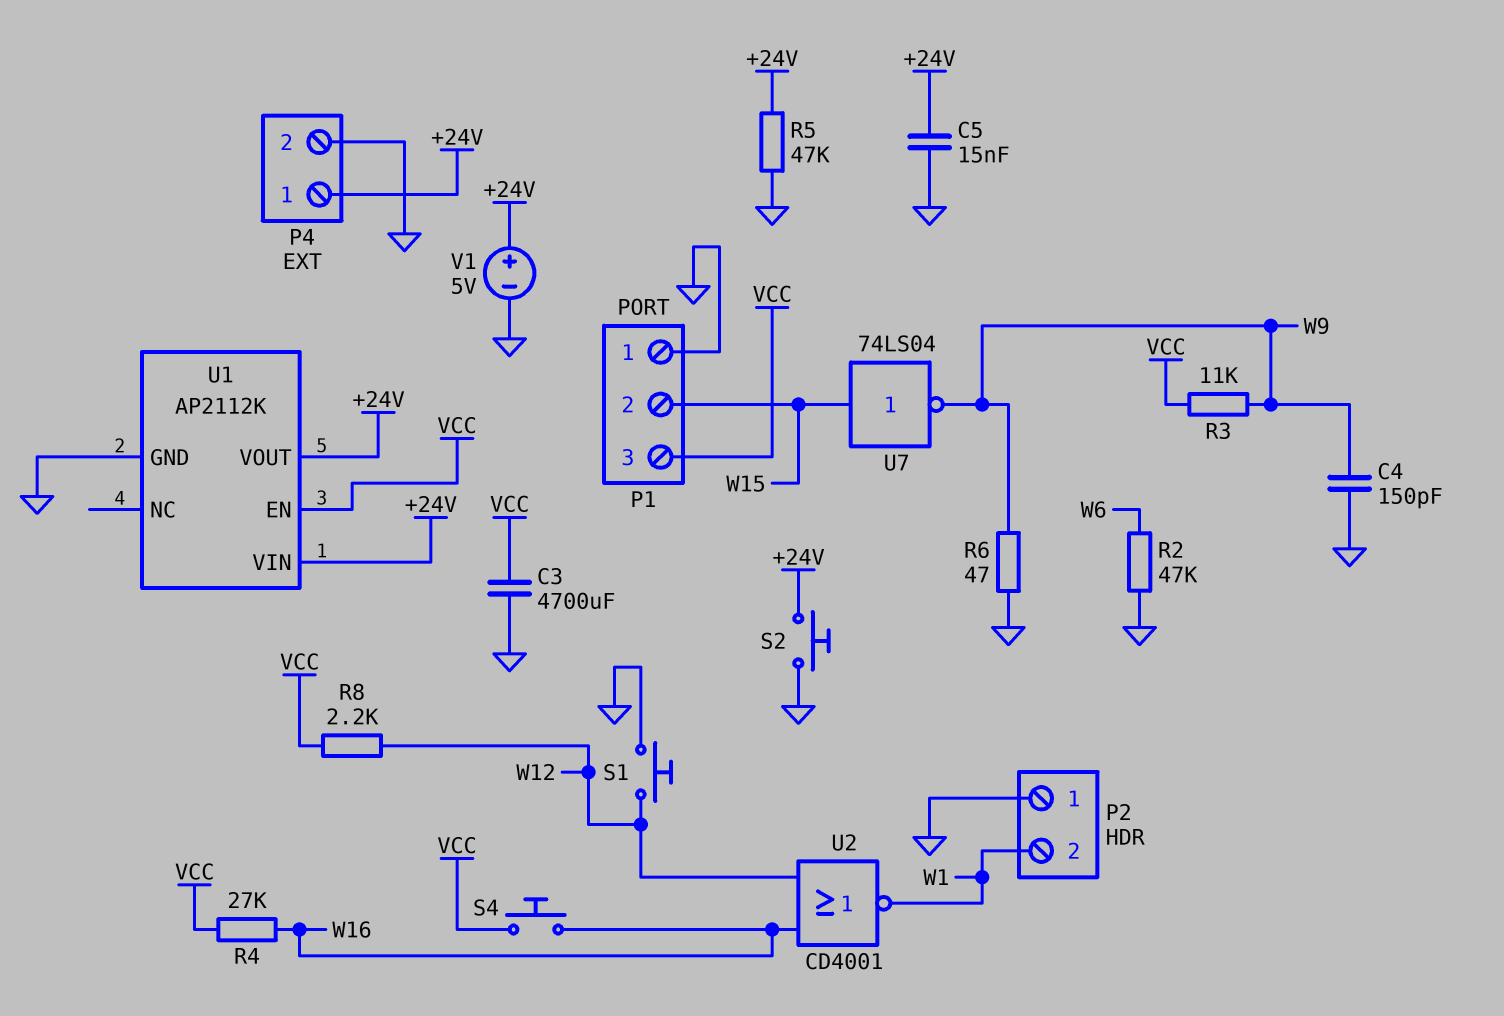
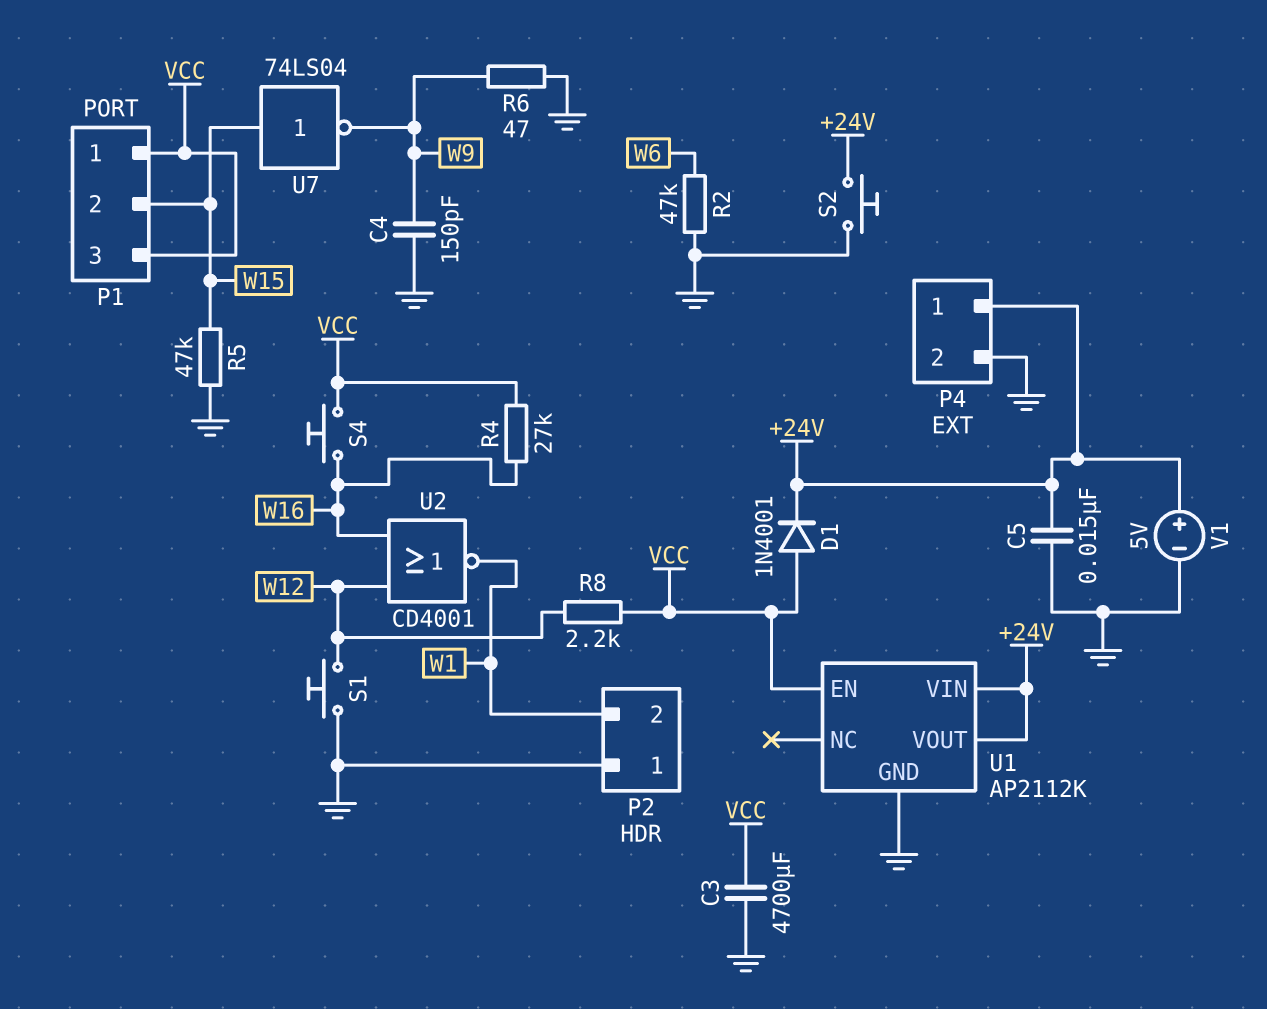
D1: none -> diode 1N4001 (A VCC, K +24V)
P1 pin 1: GND -> VCC
R3: 11k (VCC, W9) -> none
R5: 47k (+24V, GND) -> 47k (GND, W15)

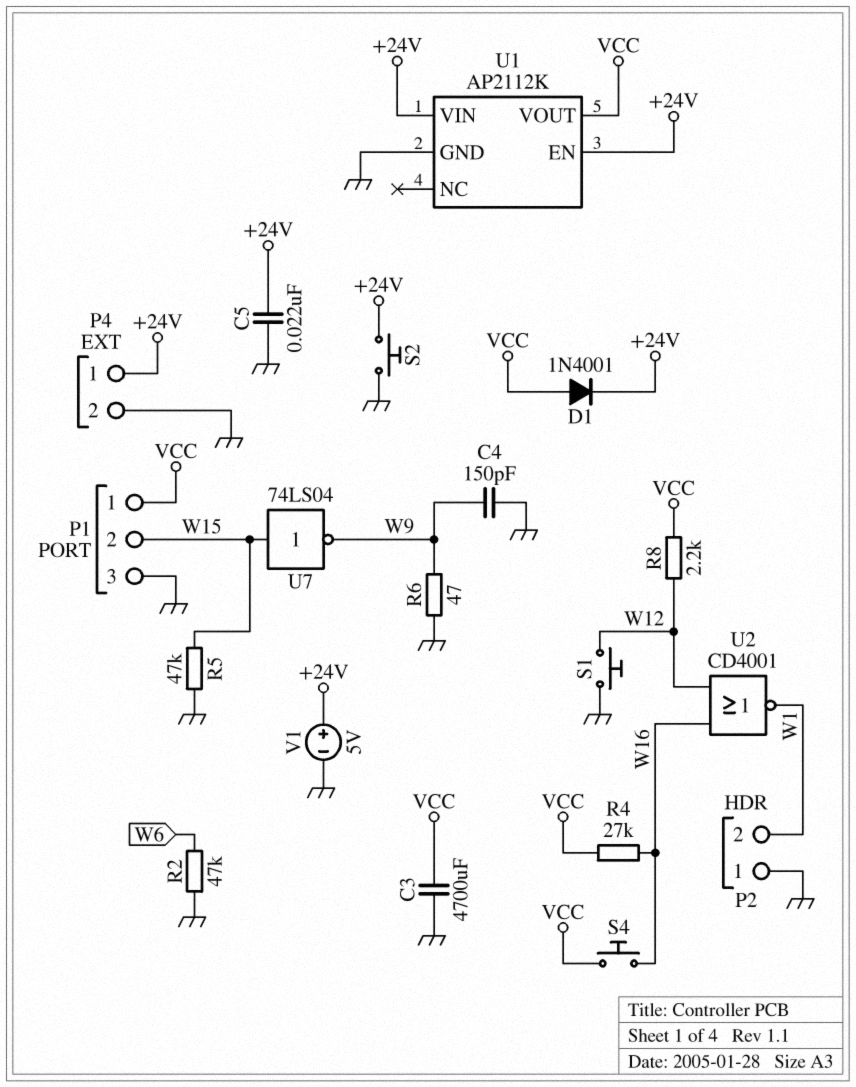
C5: 15nF (+24V, GND) -> 22nF (+24V, GND)
P1 pin 3: VCC -> GND
U1 pin EN: VCC -> +24V
U1 pin VOUT: +24V -> VCC

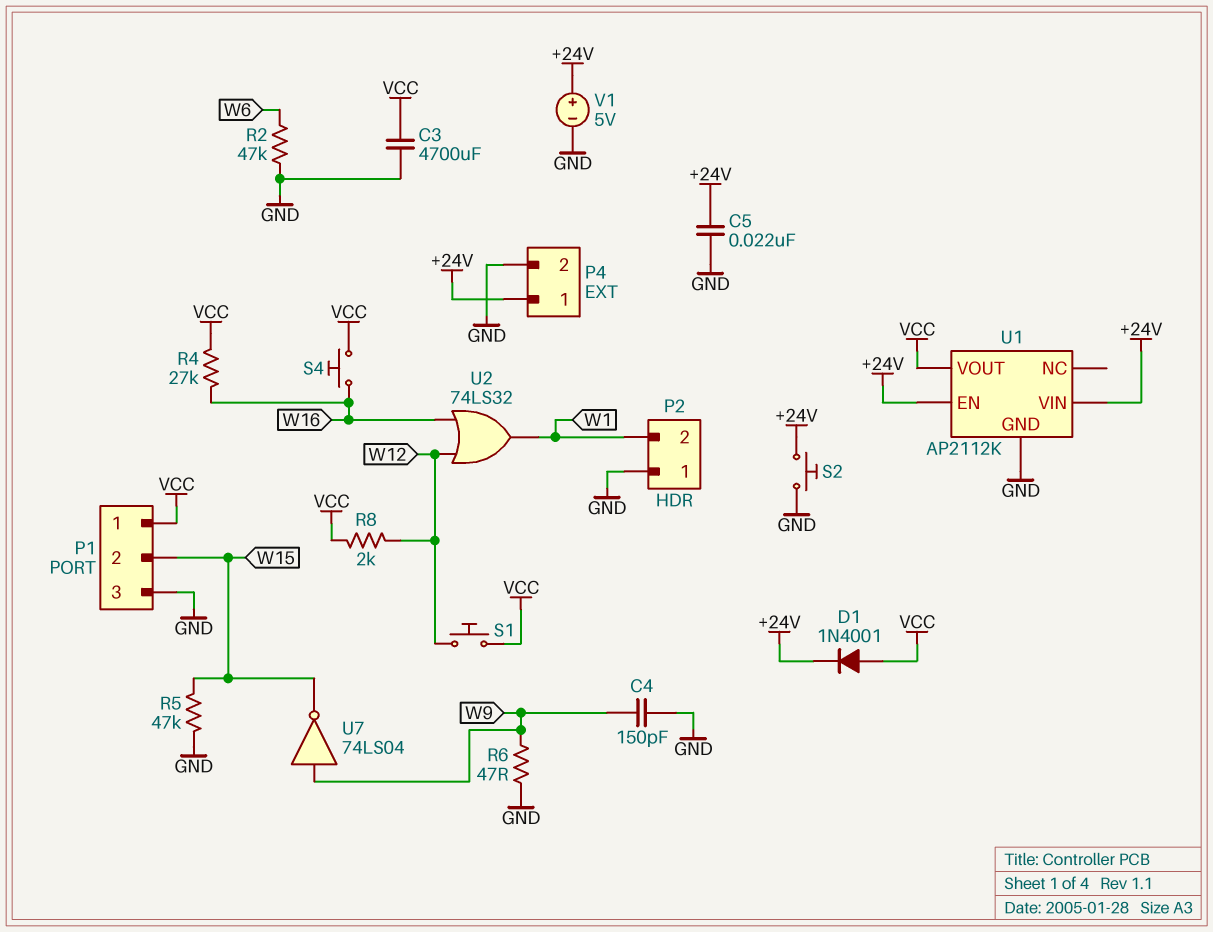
R8: 2.2k (VCC, W12) -> 2k (VCC, W12)
S1: button (GND, W12) -> button (VCC, W12)
U2: NOR CD4001 (in W12, in W16, out W1) -> OR 74LS32 (in W12, in W16, out W1)
U7: NOT 74LS04 (in W15, out W9) -> NOT 74LS04 (in W9, out W15)

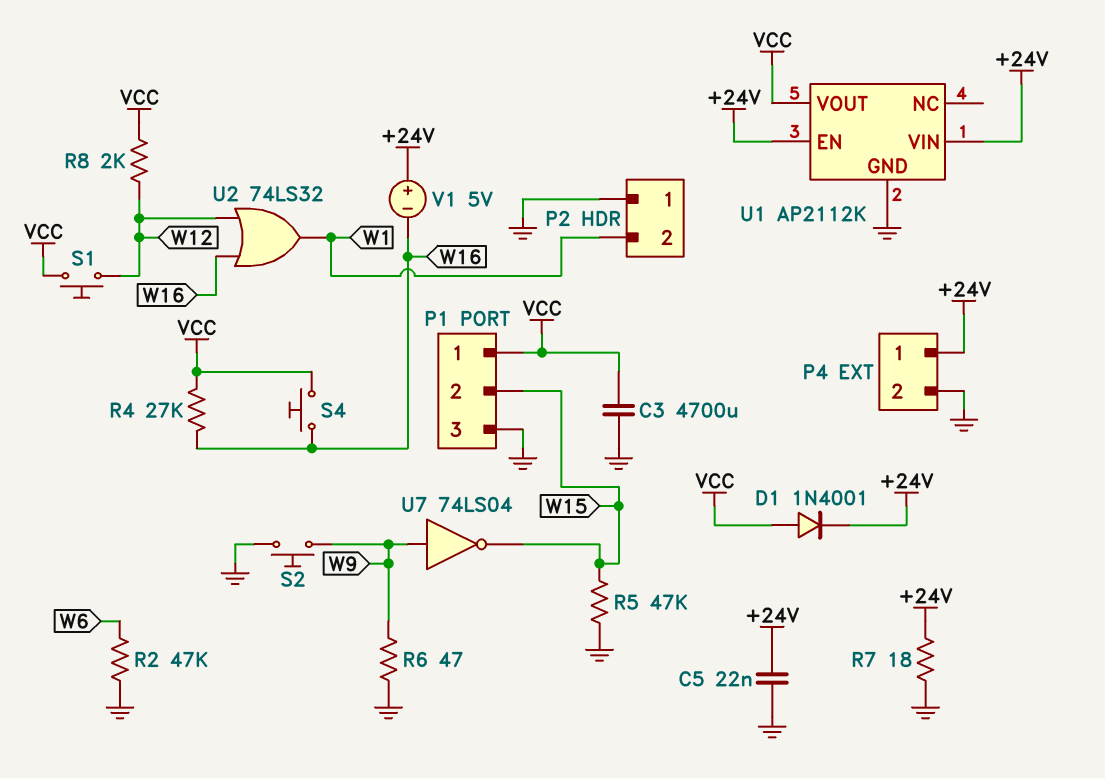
C4: 150pF (GND, W9) -> none
R7: none -> 18 (+24V, GND)
S2: button (+24V, GND) -> button (GND, W9)
V1: 5V (plus +24V, minus GND) -> 5V (plus +24V, minus W16)

